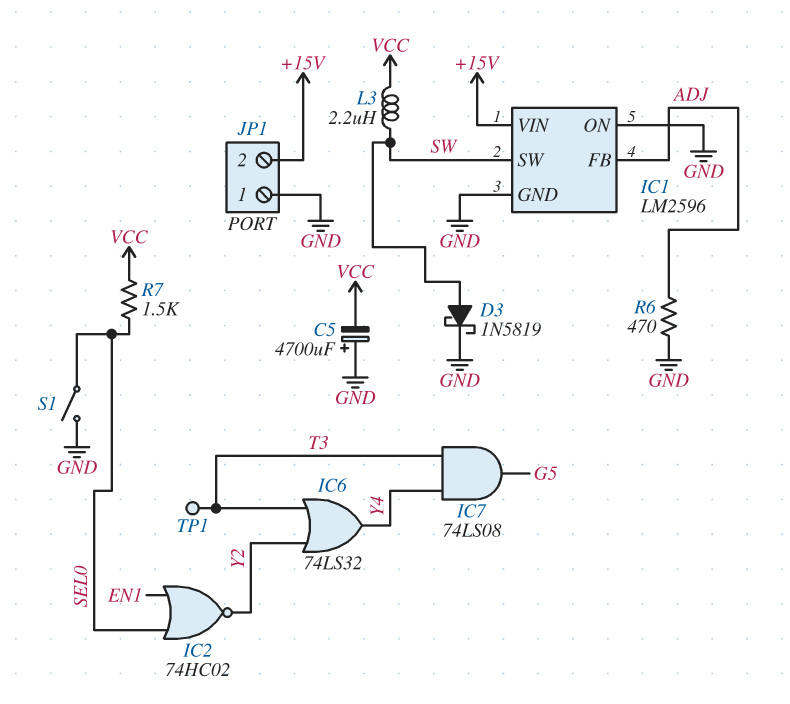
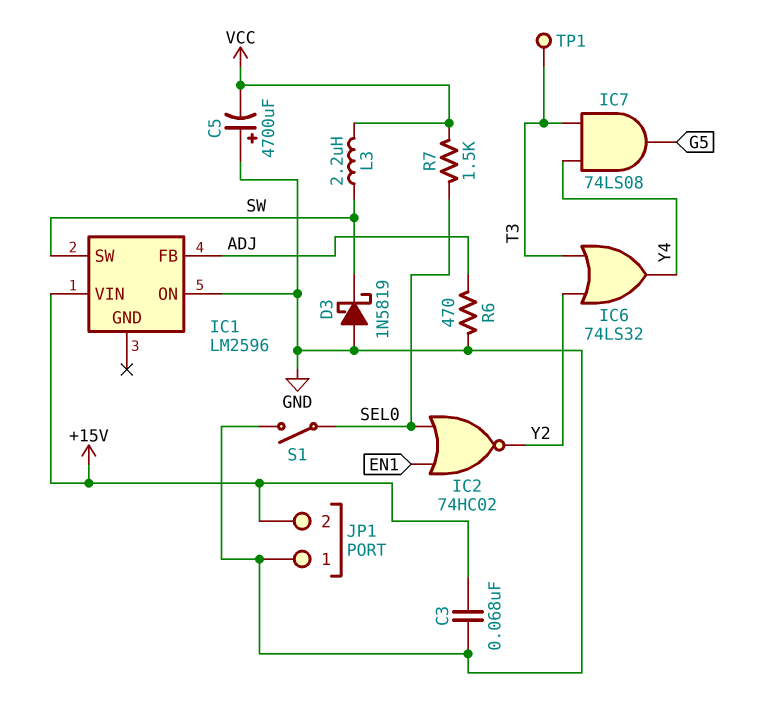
C3: none -> 68nF (+15V, GND)
D3: schottky 1N5819 (A SW, K GND) -> schottky 1N5819 (A GND, K SW)
IC1 pin GND: GND -> none

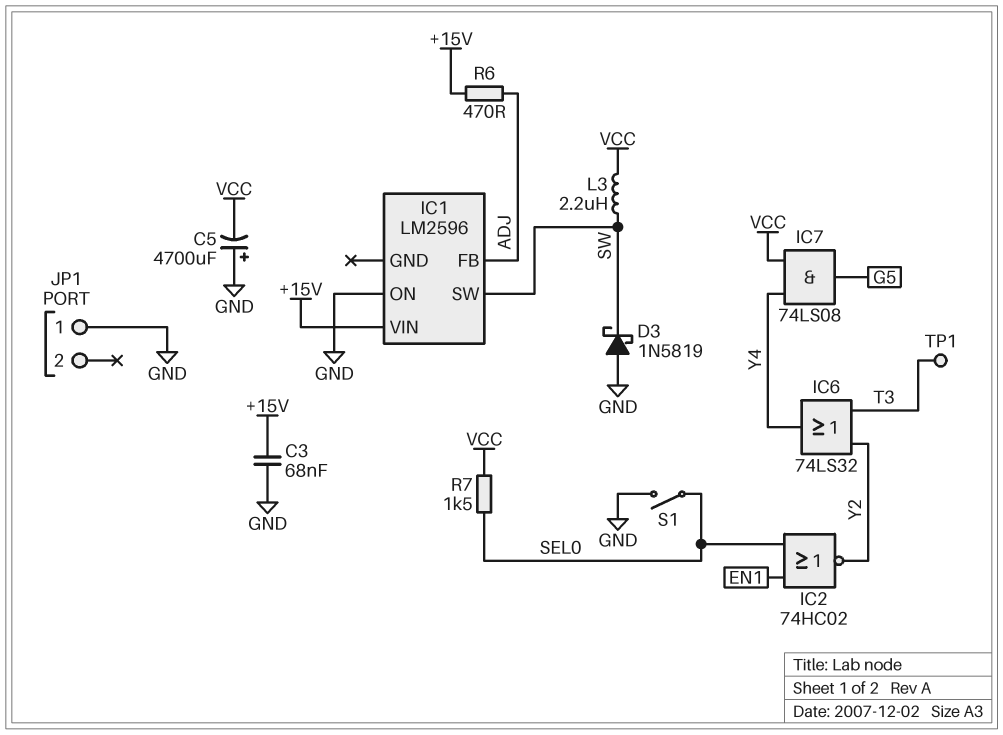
IC7: AND 74LS08 (in T3, in Y4, out G5) -> AND 74LS08 (in VCC, in Y4, out G5)
JP1 pin 2: +15V -> none
R6: 470 (ADJ, GND) -> 470 (+15V, ADJ)

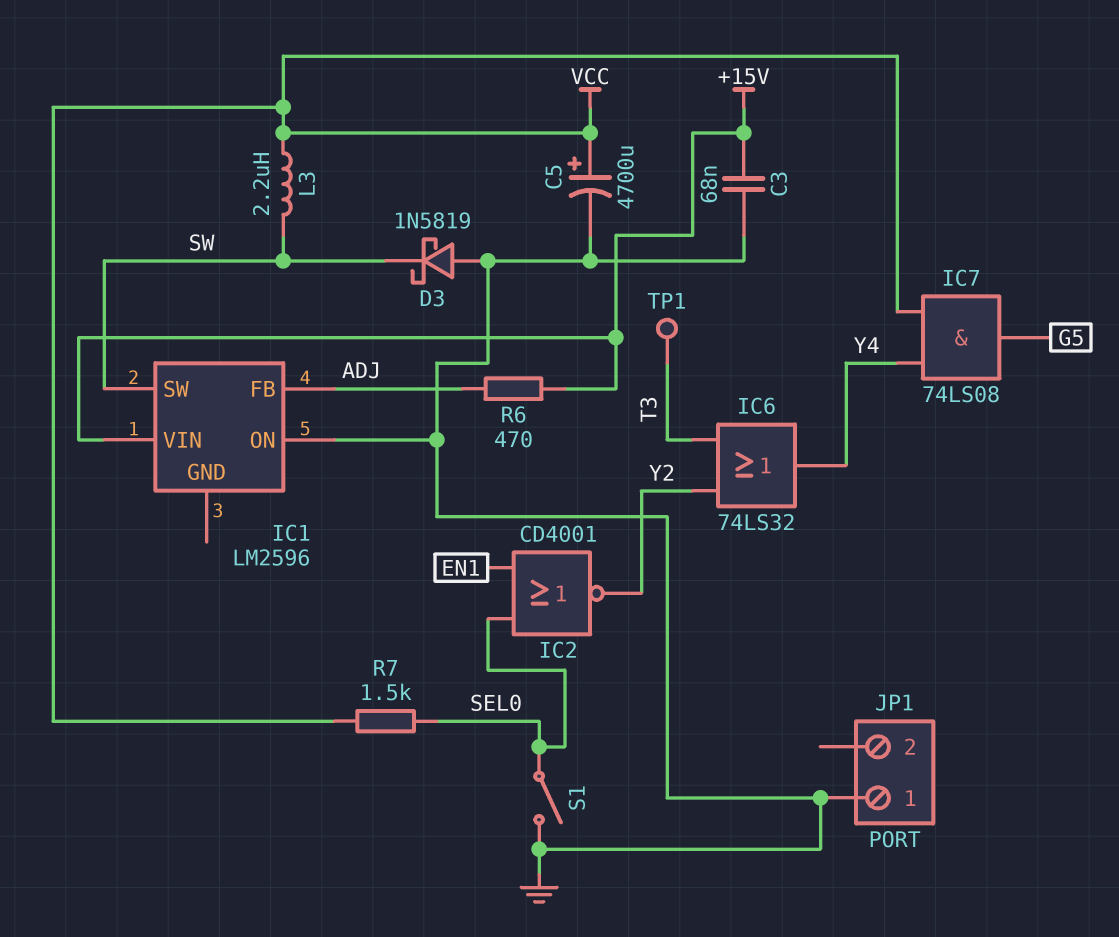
C5: 4700uF (plus GND, minus VCC) -> 4700uF (plus VCC, minus GND)
IC2: NOR 74HC02 (in EN1, in SEL0, out Y2) -> NOR CD4001 (in EN1, in SEL0, out Y2)

